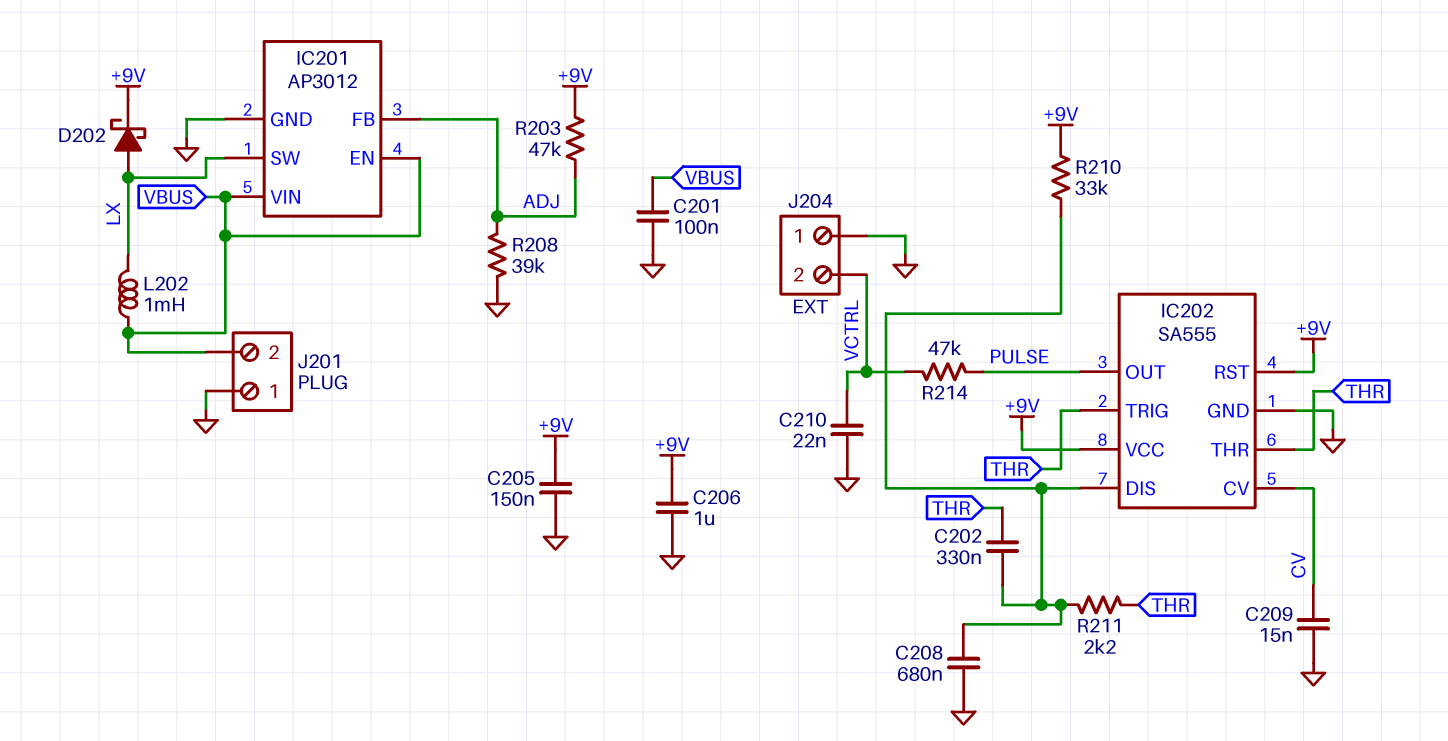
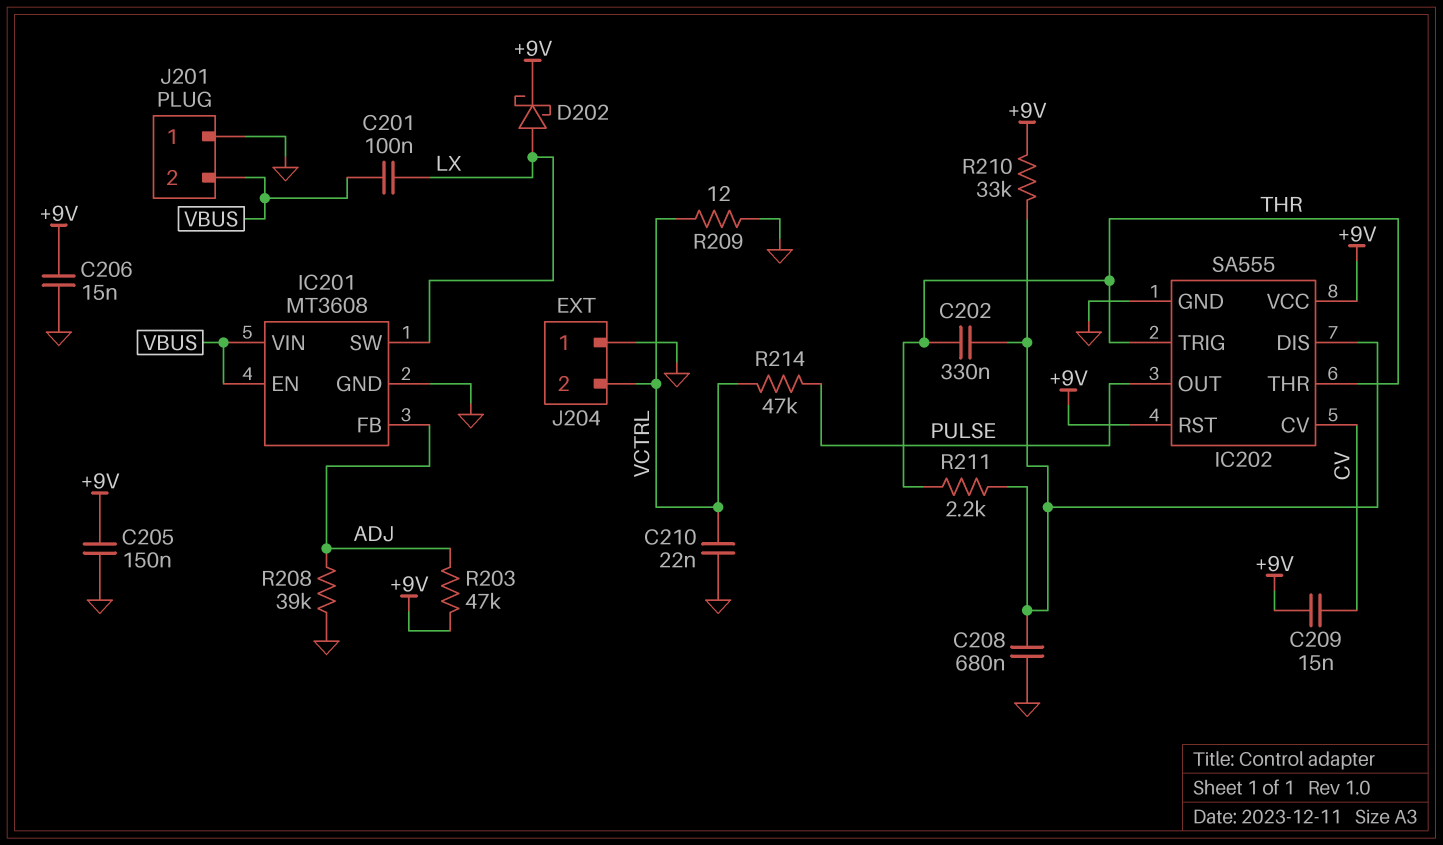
C201: 100nF (GND, VBUS) -> 100nF (LX, VBUS)
C206: 1uF (+9V, GND) -> 15nF (+9V, GND)
C209: 15nF (CV, GND) -> 15nF (+9V, CV)
IC201: AP3012 -> MT3608
L202: 1mH (LX, VBUS) -> none
R209: none -> 12 (GND, VCTRL)

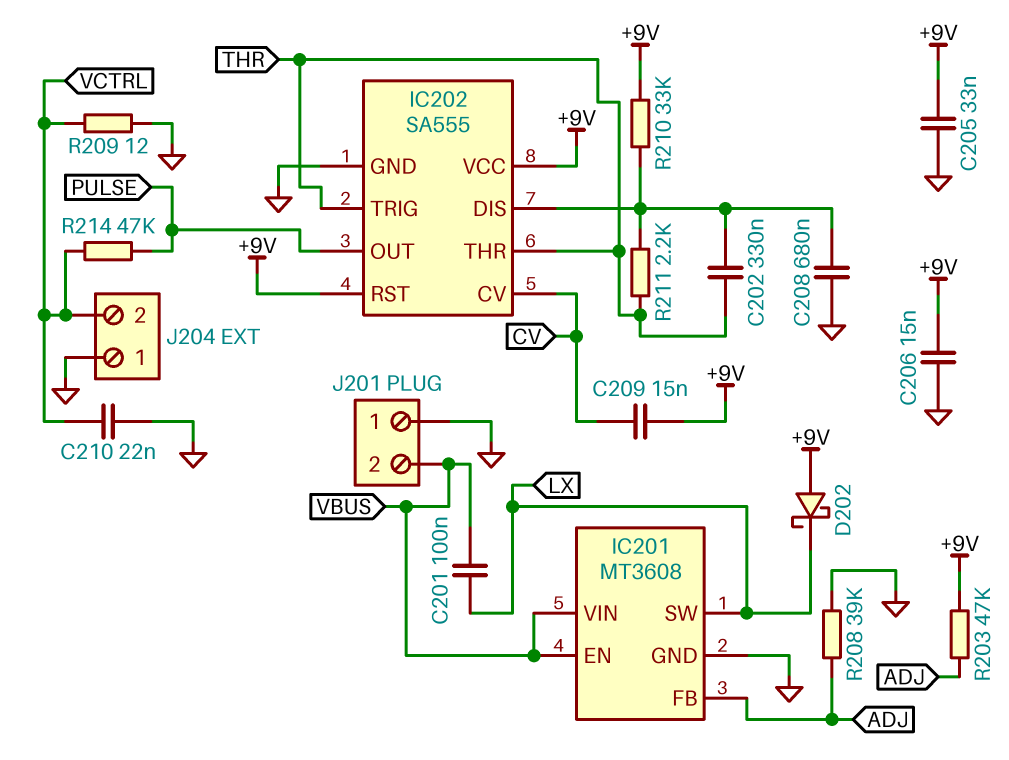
C205: 150nF (+9V, GND) -> 33nF (+9V, GND)
D202: schottky (A LX, K +9V) -> schottky (A +9V, K LX)

